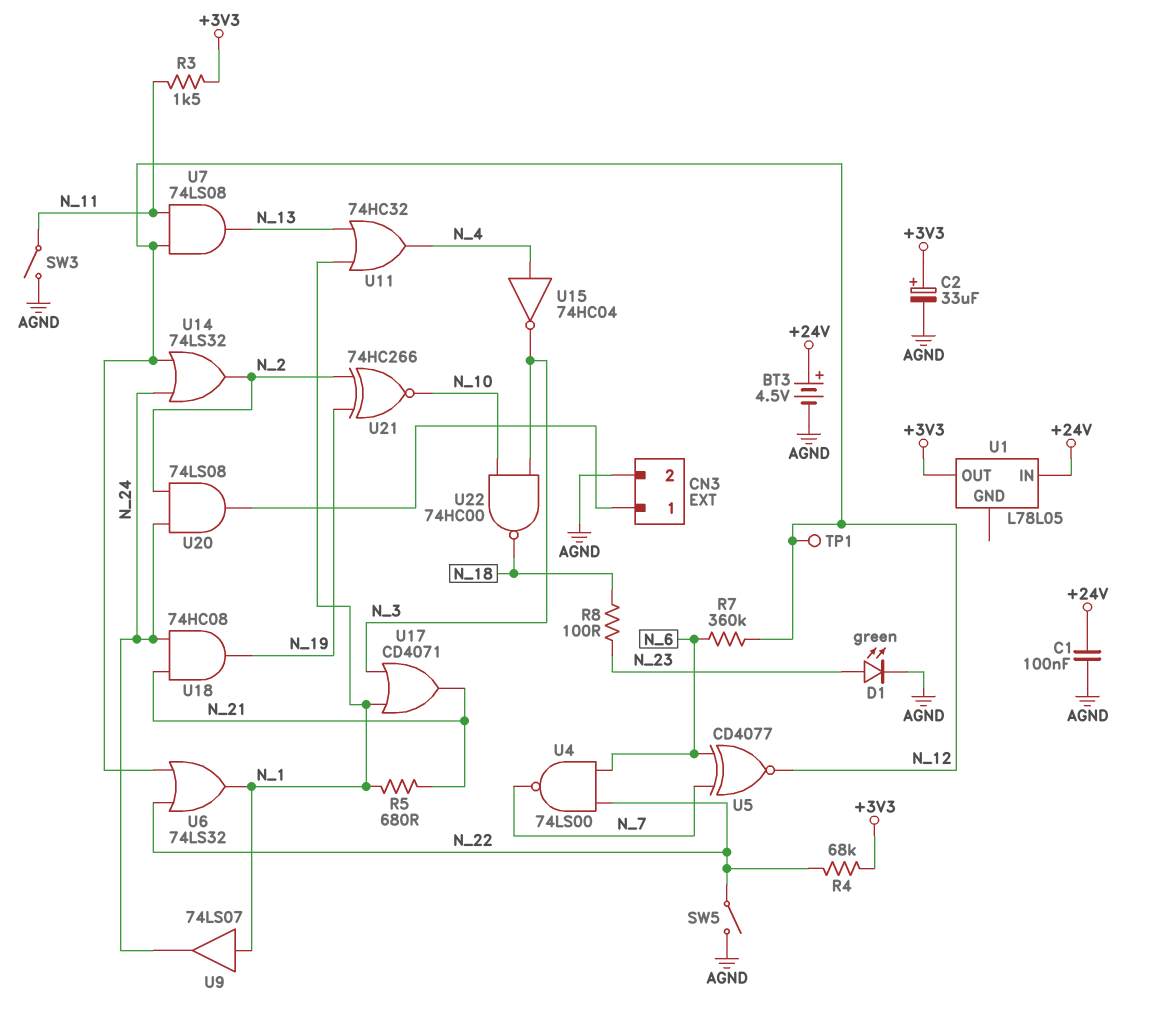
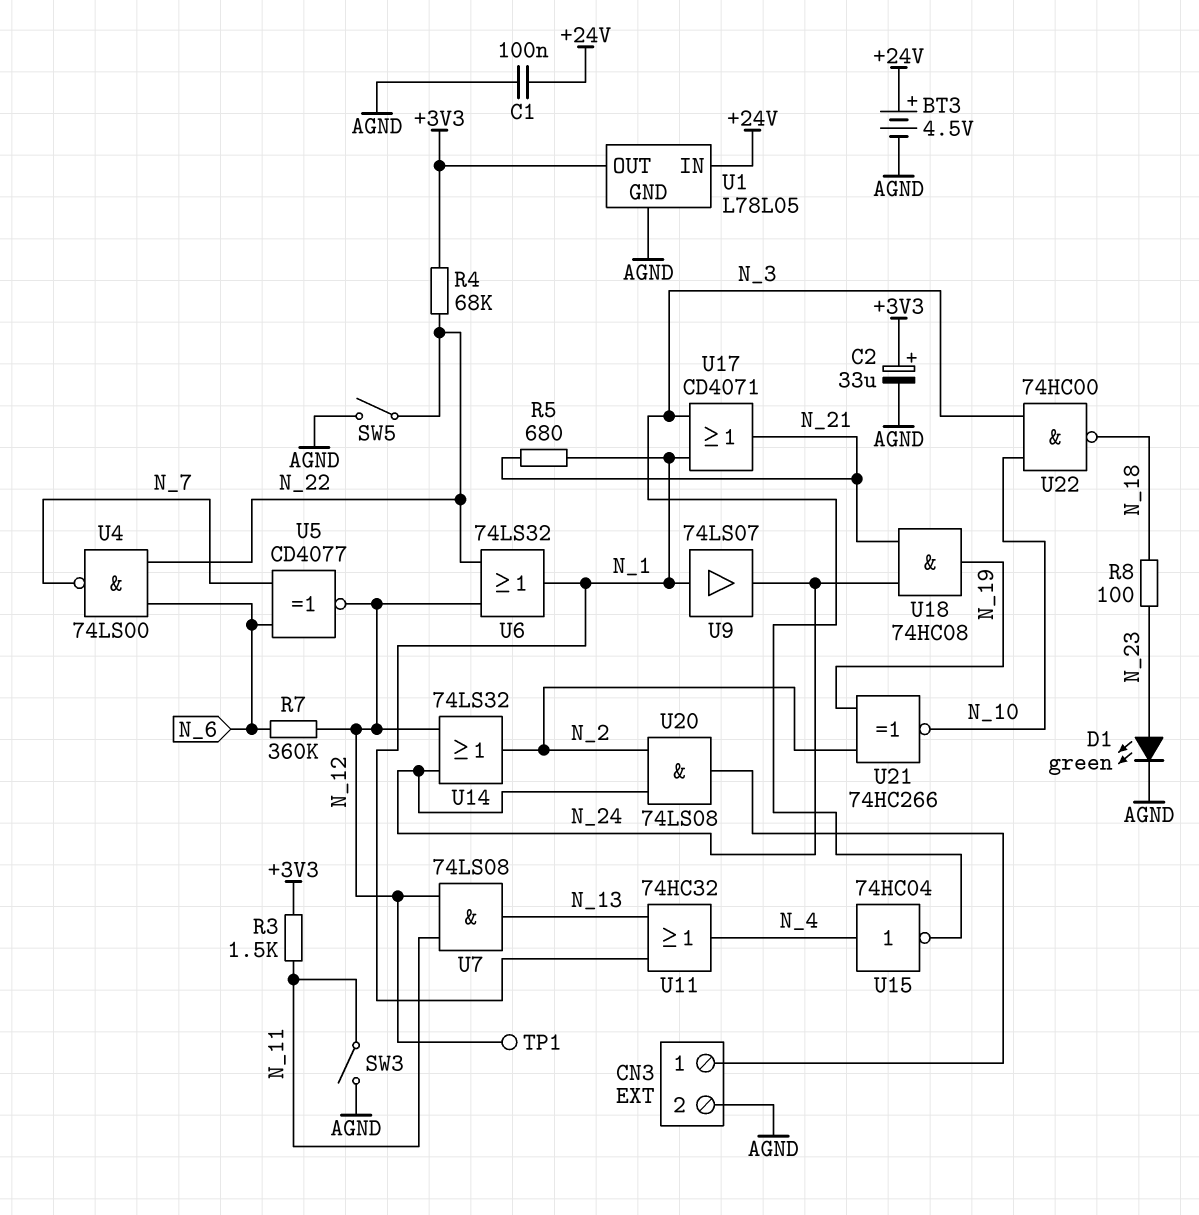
U1 pin GND: none -> AGND

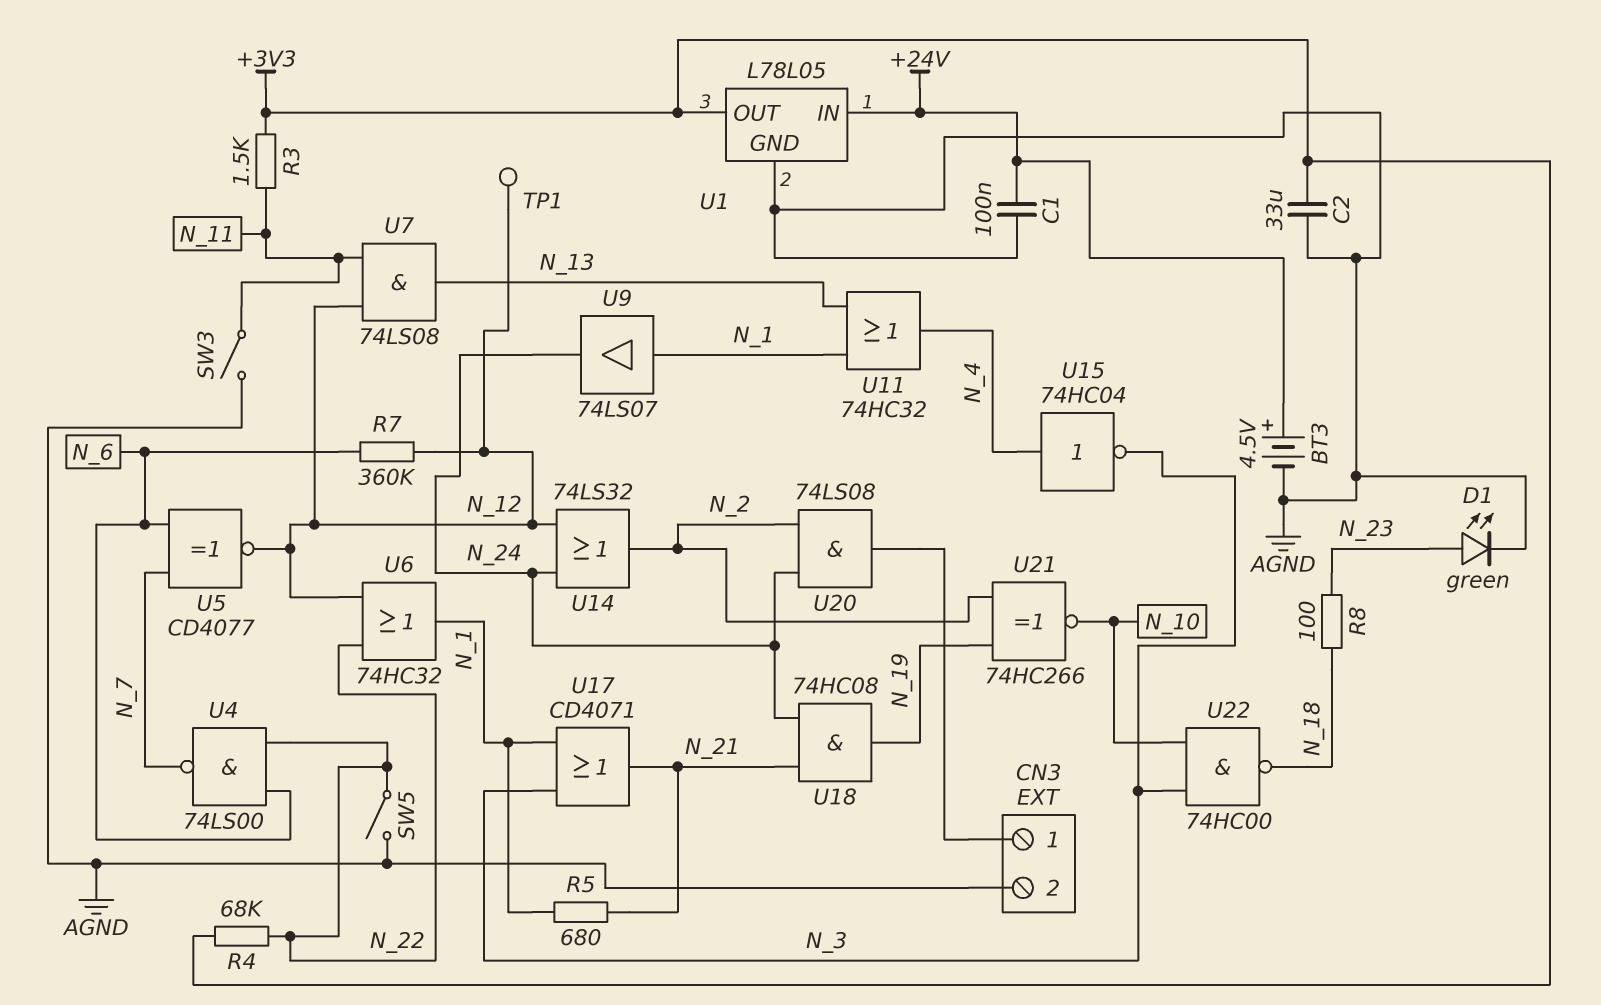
C2: 33uF (plus +3V3, minus AGND) -> 33uF (+3V3, AGND)
U6: OR 74LS32 (in N_12, in N_22, out N_1) -> OR 74HC32 (in N_12, in N_22, out N_1)

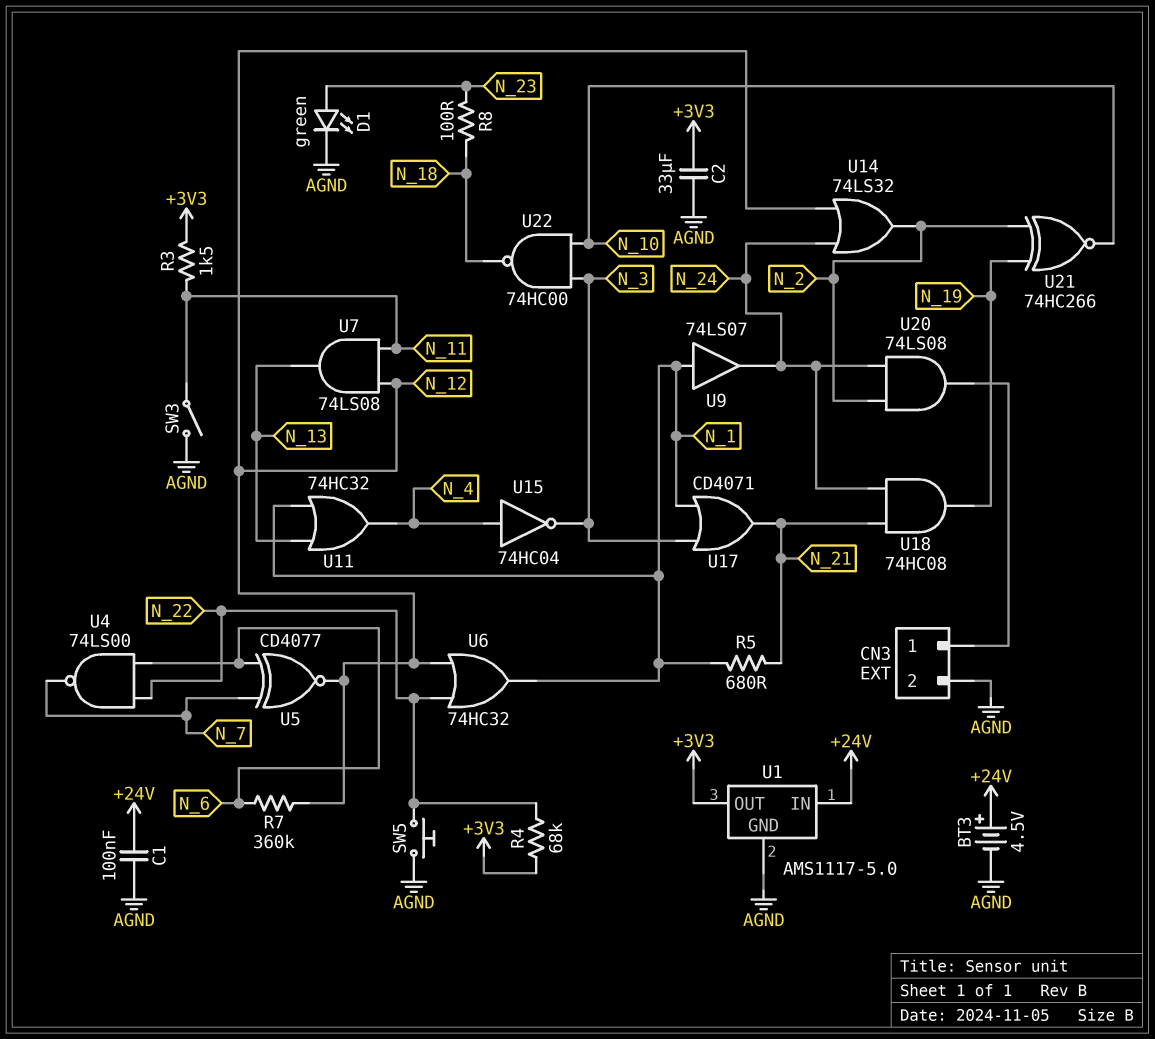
SW5: switch (AGND, N_22) -> button (AGND, N_22)
TP1: test point (N_12) -> none
U1: L78L05 -> AMS1117-5.0

